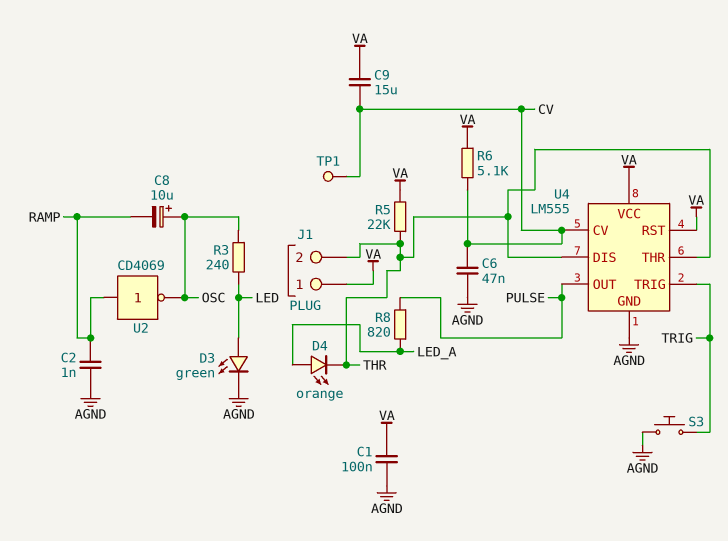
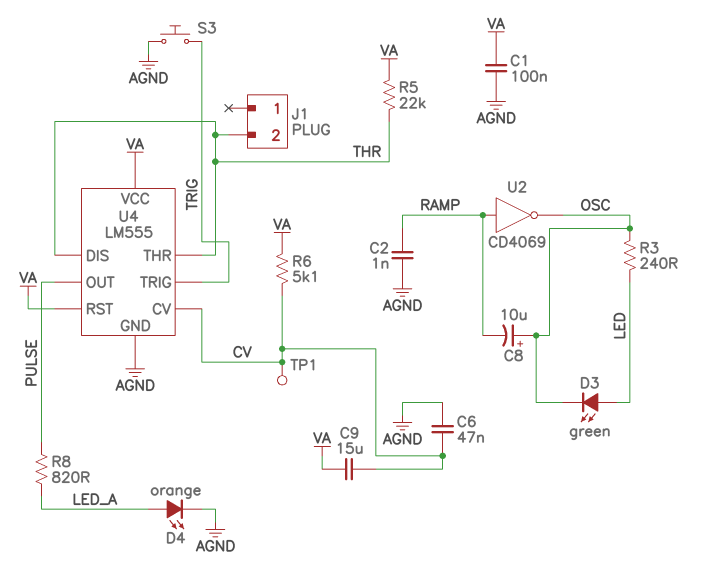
D3: LED green (A LED, K AGND) -> LED green (A LED, K OSC)
D4: LED orange (A LED_A, K THR) -> LED orange (A LED_A, K AGND)
J1 pin 1: VA -> none

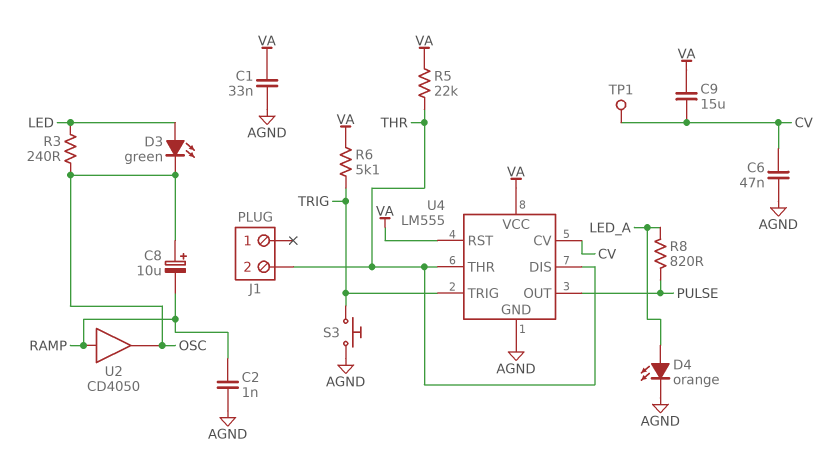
C1: 100nF (AGND, VA) -> 33nF (AGND, VA)
R6: 5.1k (CV, VA) -> 5.1k (TRIG, VA)
U2: NOT CD4069 (in RAMP, out OSC) -> buffer CD4050 (in RAMP, out OSC)

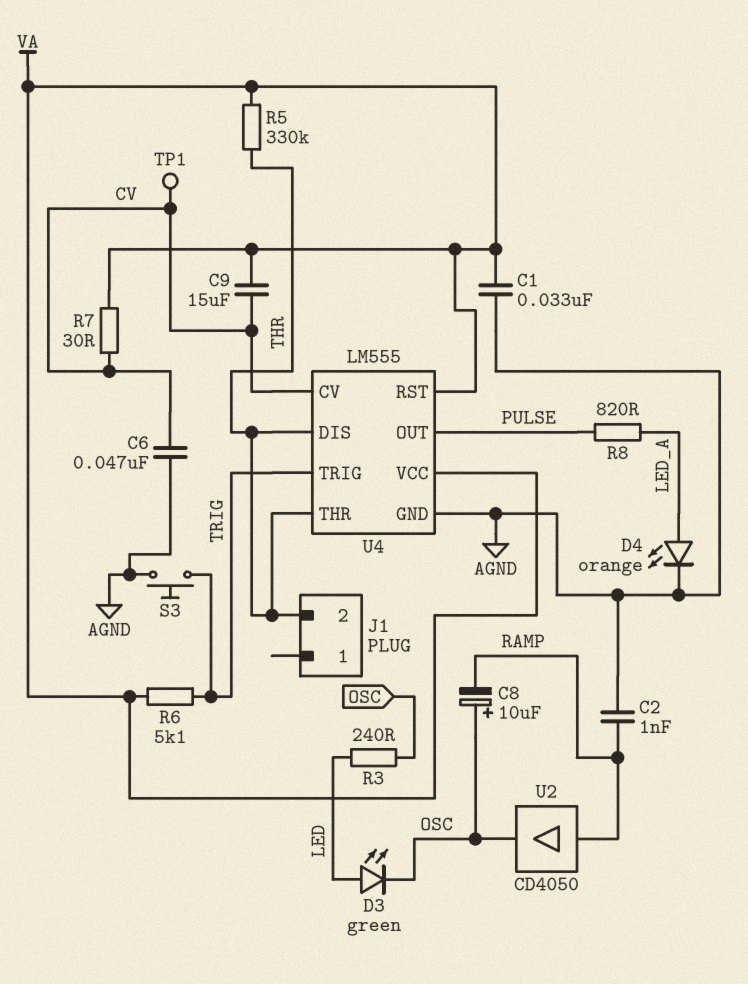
R5: 22k (THR, VA) -> 330k (THR, VA)
R7: none -> 30 (CV, VA)

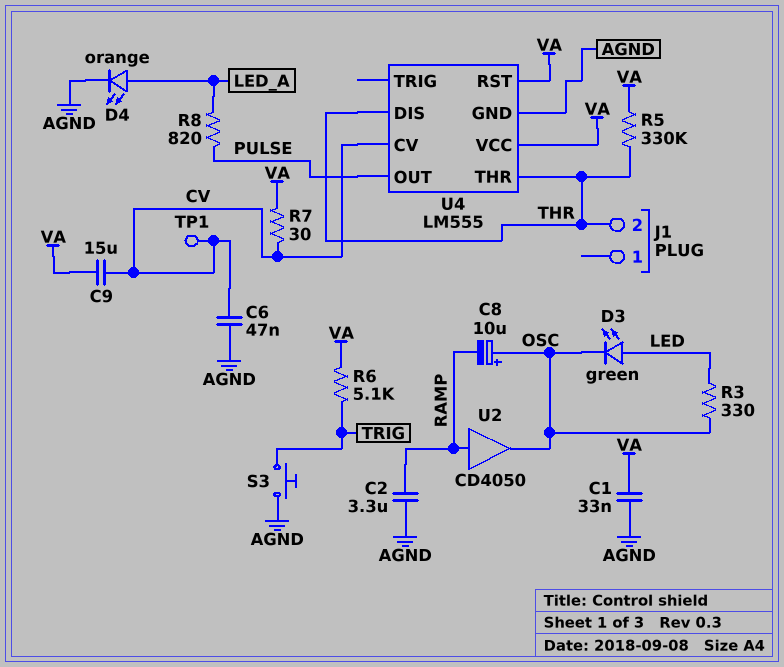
C2: 1nF (AGND, RAMP) -> 3.3uF (AGND, RAMP)
R3: 240 (LED, OSC) -> 330 (LED, OSC)
U4 pin TRIG: TRIG -> none

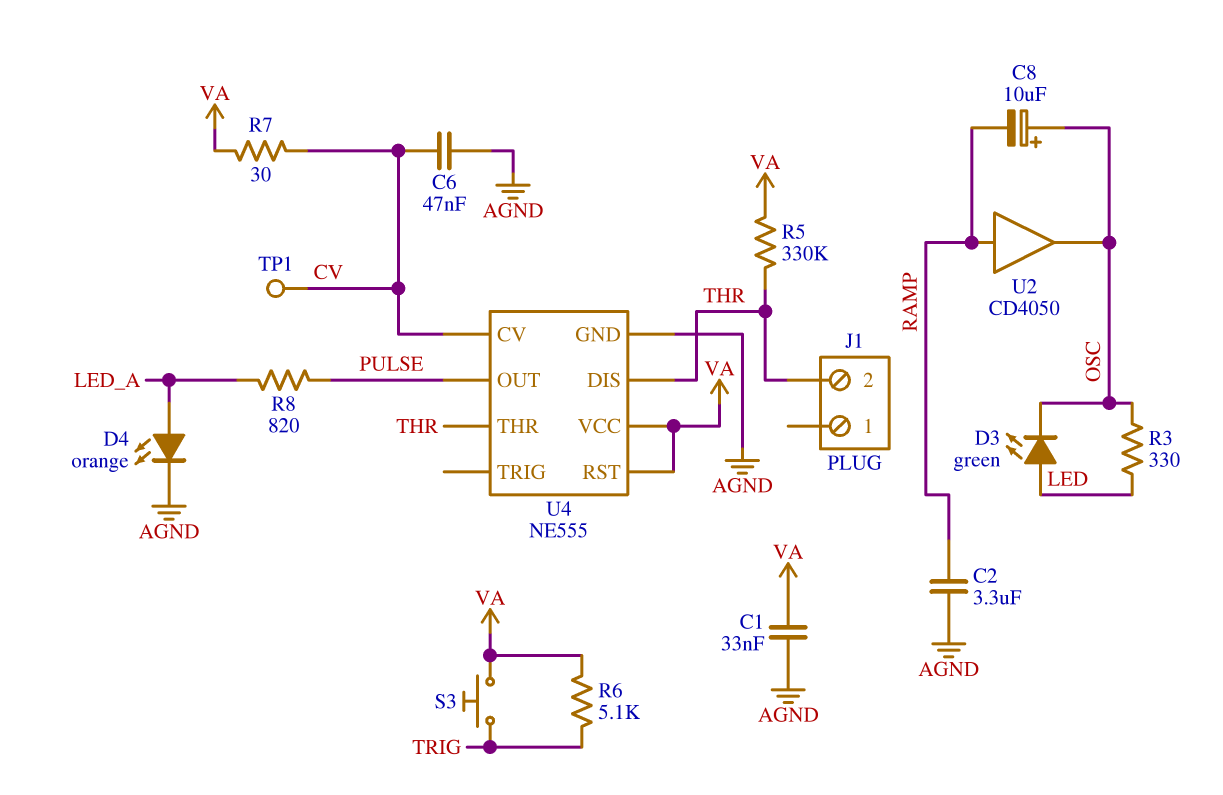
C9: 15uF (CV, VA) -> none
S3: button (AGND, TRIG) -> button (TRIG, VA)
U4: LM555 -> NE555

